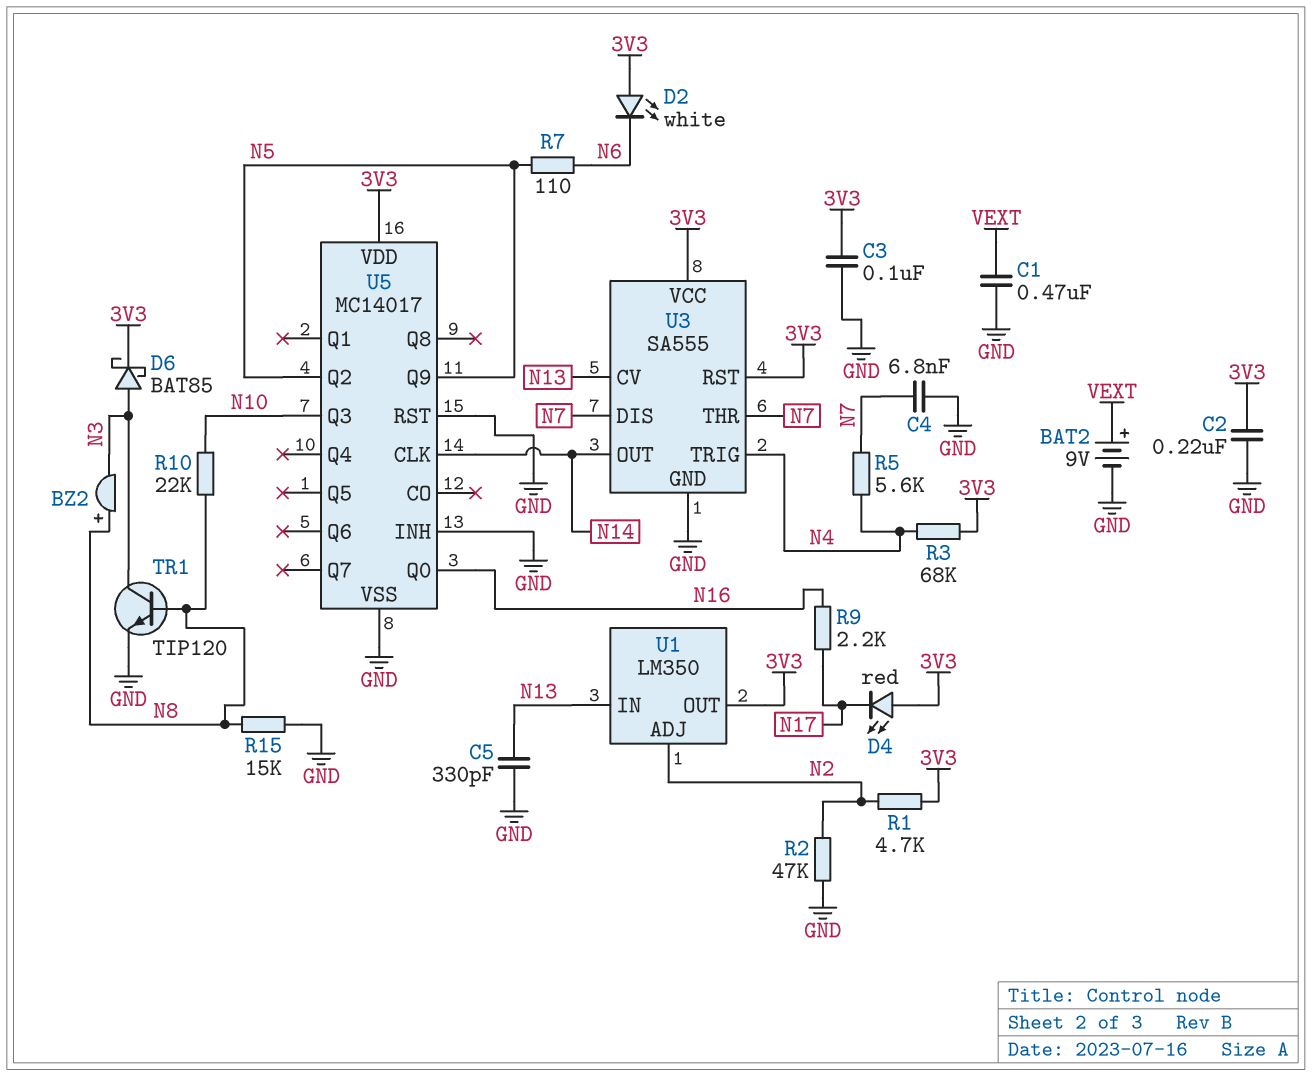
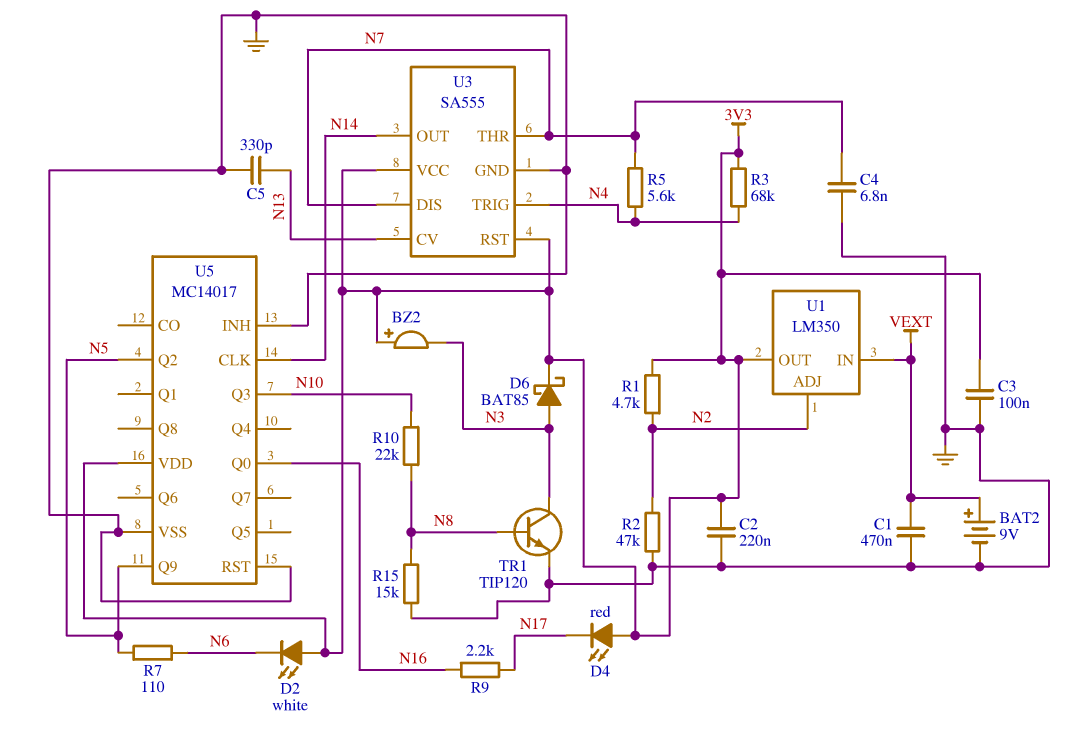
BZ2: buzzer (plus N8, minus N3) -> buzzer (plus 3V3, minus N3)
U1 pin IN: N13 -> VEXT

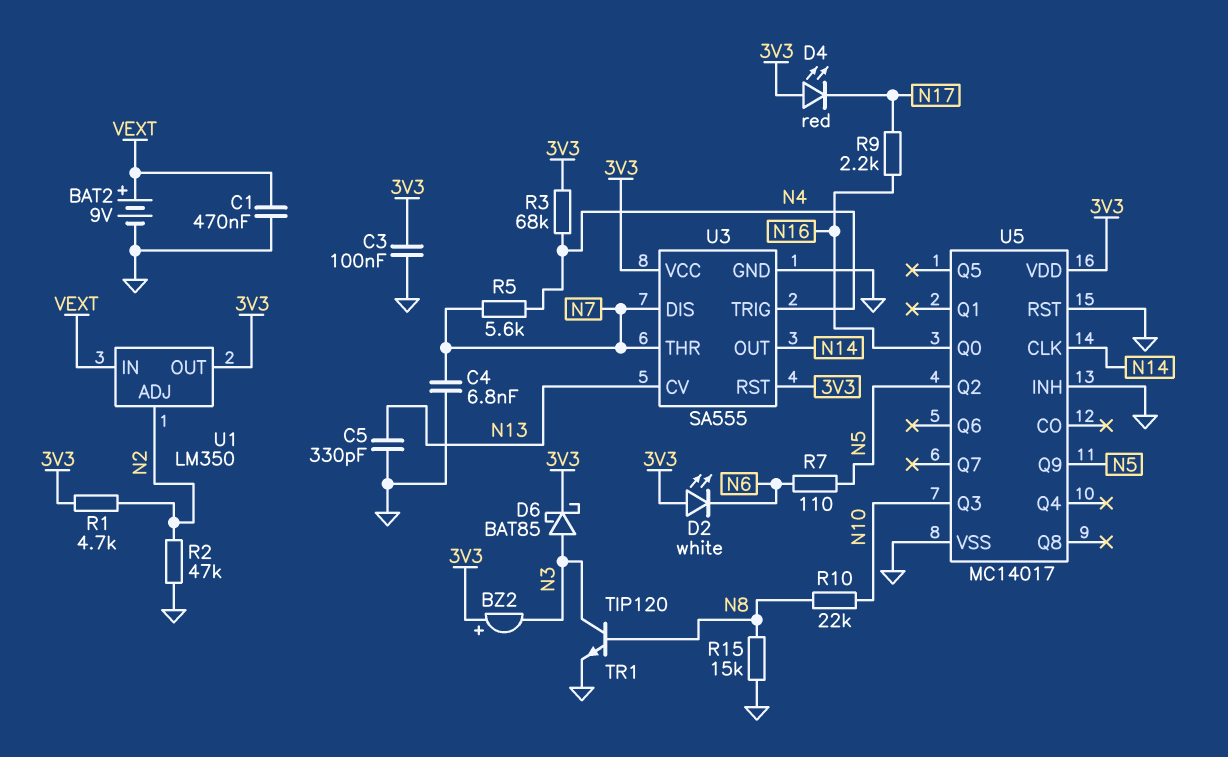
C2: 220nF (3V3, GND) -> none

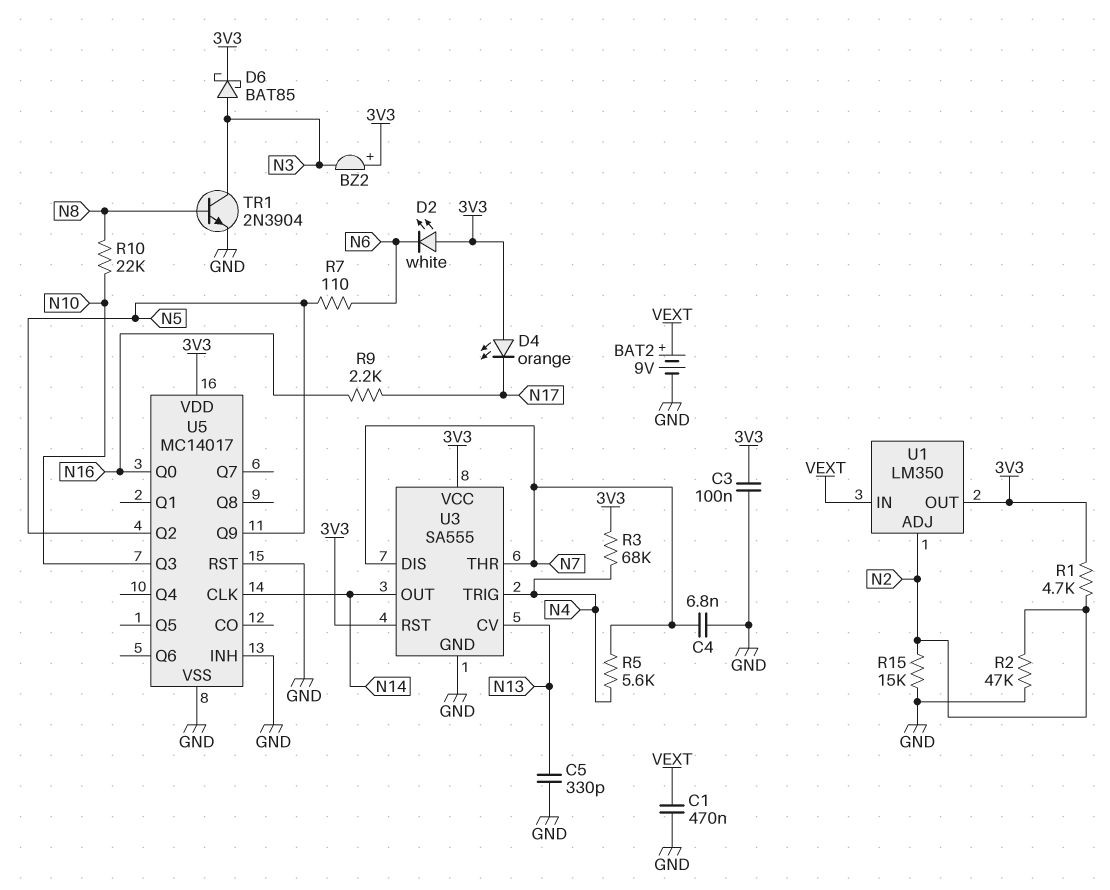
D4: LED red (A 3V3, K N17) -> LED orange (A 3V3, K N17)
R15: 15k (GND, N8) -> 15k (GND, N2)
TR1: NPN TIP120 (B N8, C N3, E GND) -> NPN 2N3904 (B N8, C N3, E GND)

